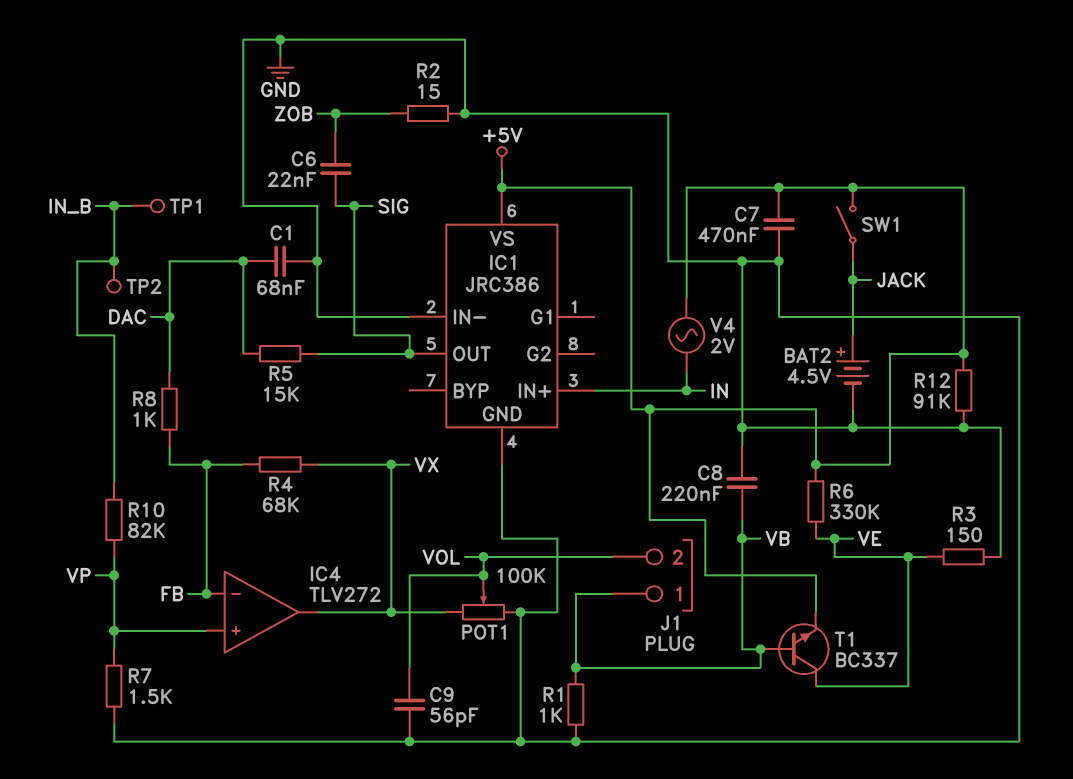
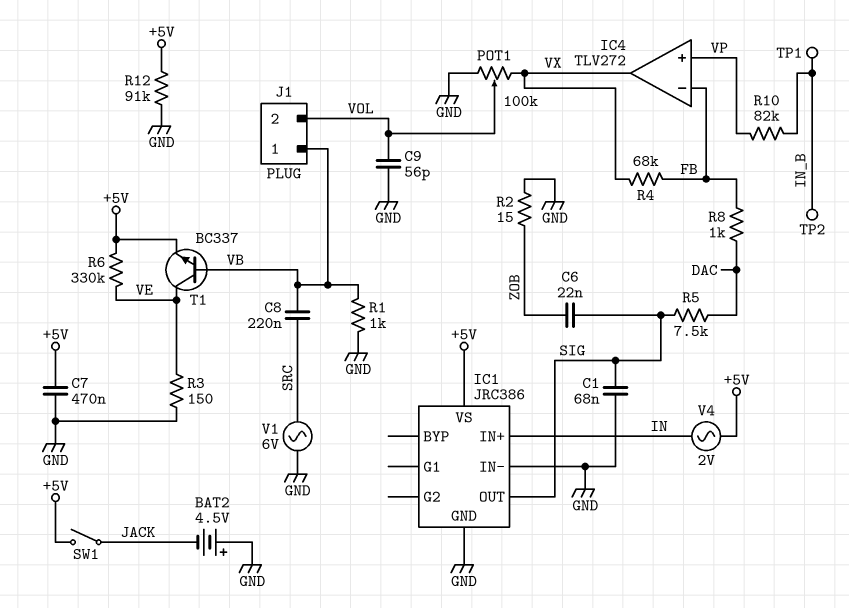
BAT2: 4.5V (plus JACK, minus GND) -> 4.5V (plus GND, minus JACK)
C1: 68nF (DAC, GND) -> 68nF (GND, SIG)
C8: 220nF (GND, VB) -> 220nF (SRC, VB)
R5: 15k (DAC, SIG) -> 7.5k (DAC, SIG)
R7: 1.5k (GND, VP) -> none
V1: none -> AC 6V (GND, SRC)

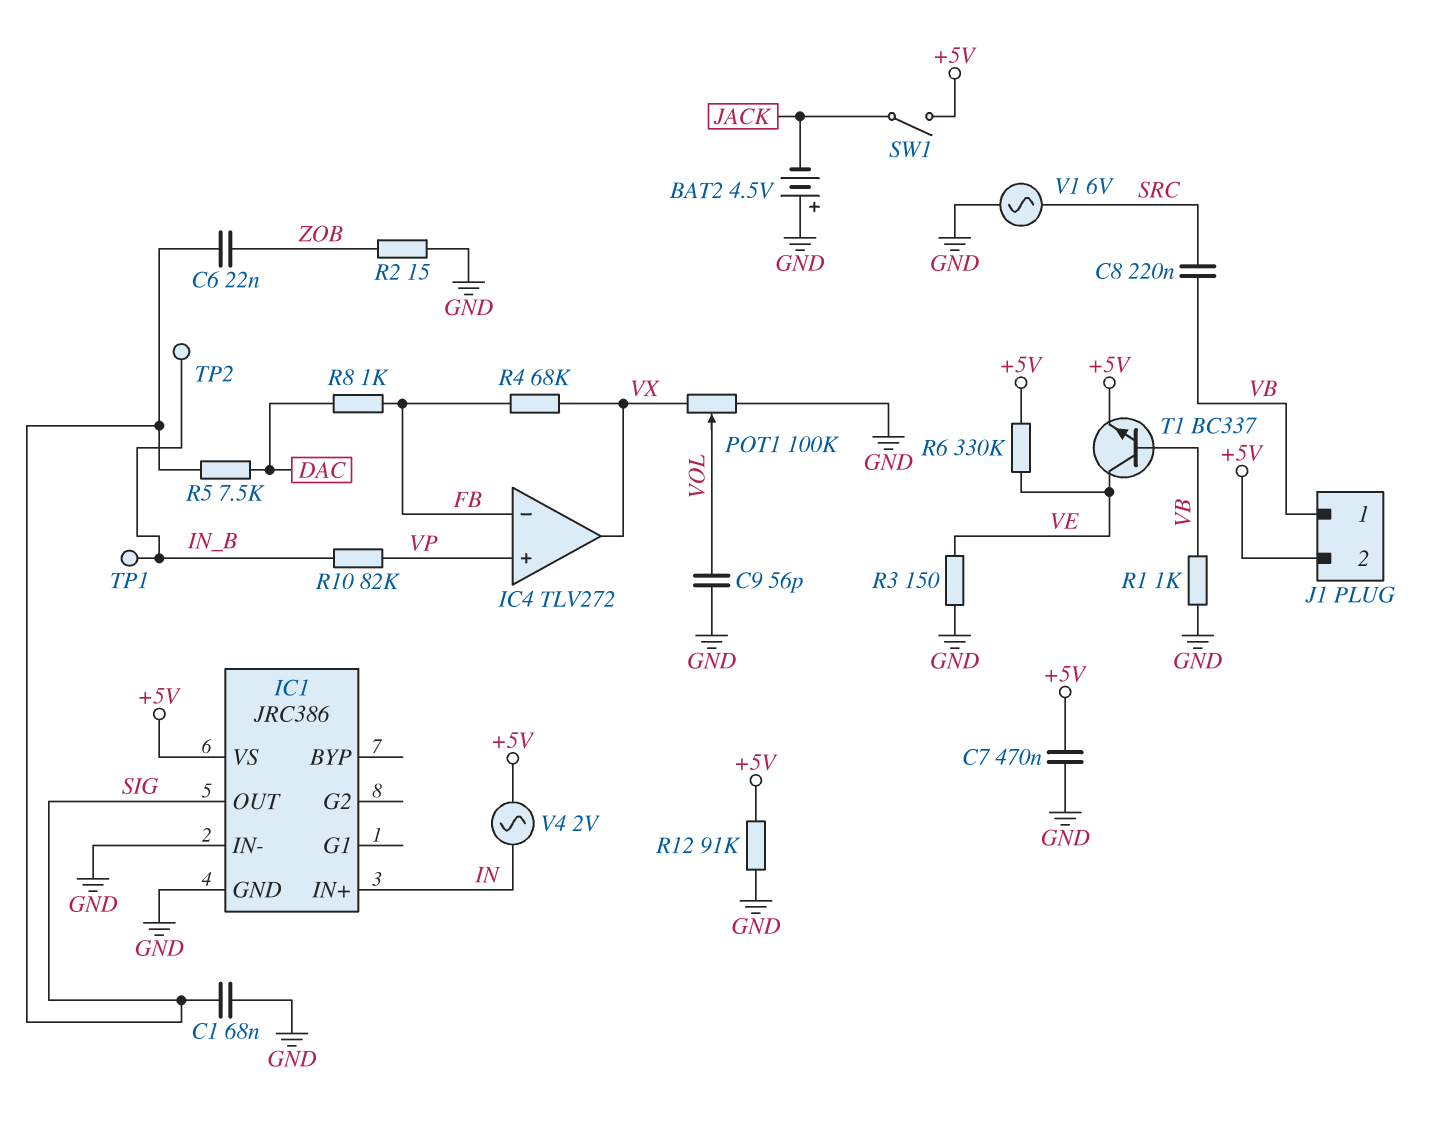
J1 pin 2: VOL -> +5V

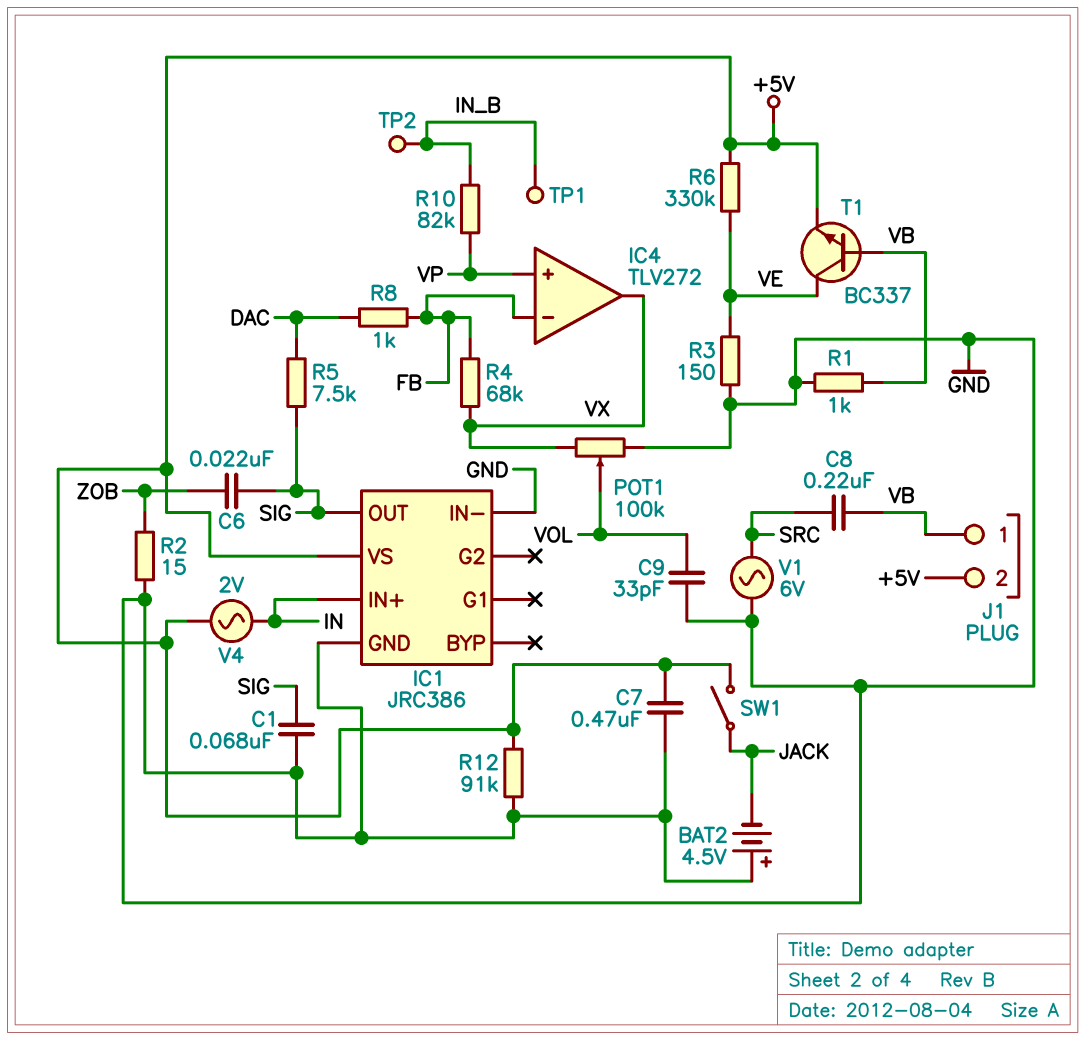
C9: 56pF (GND, VOL) -> 33pF (GND, VOL)

